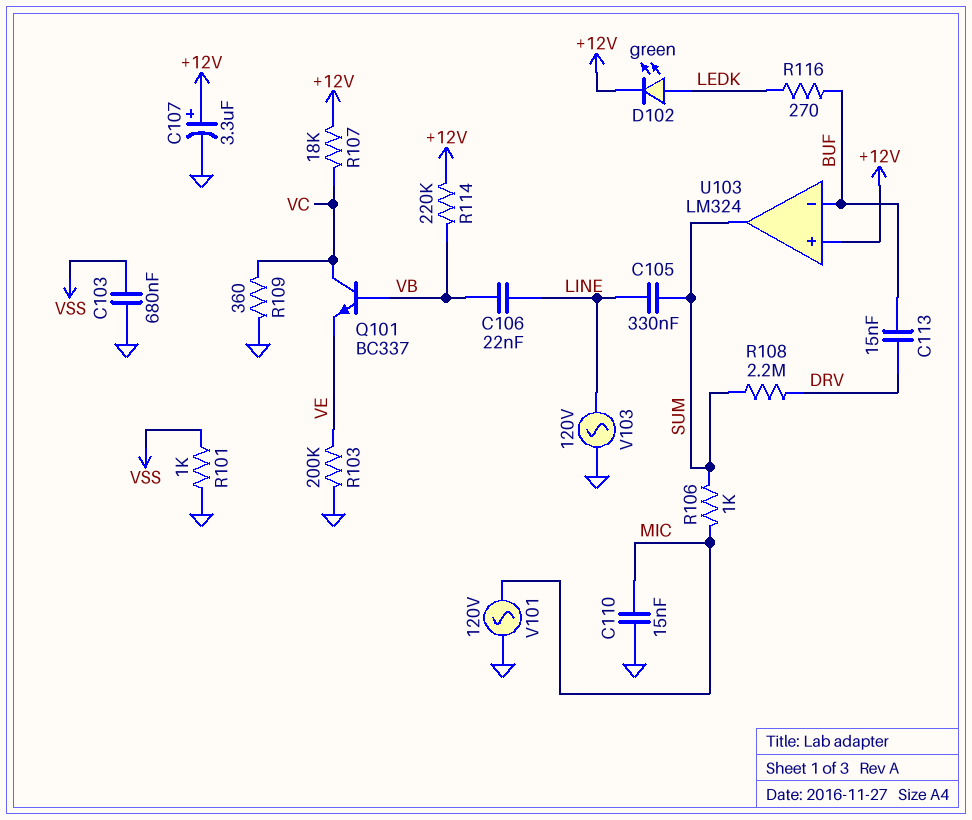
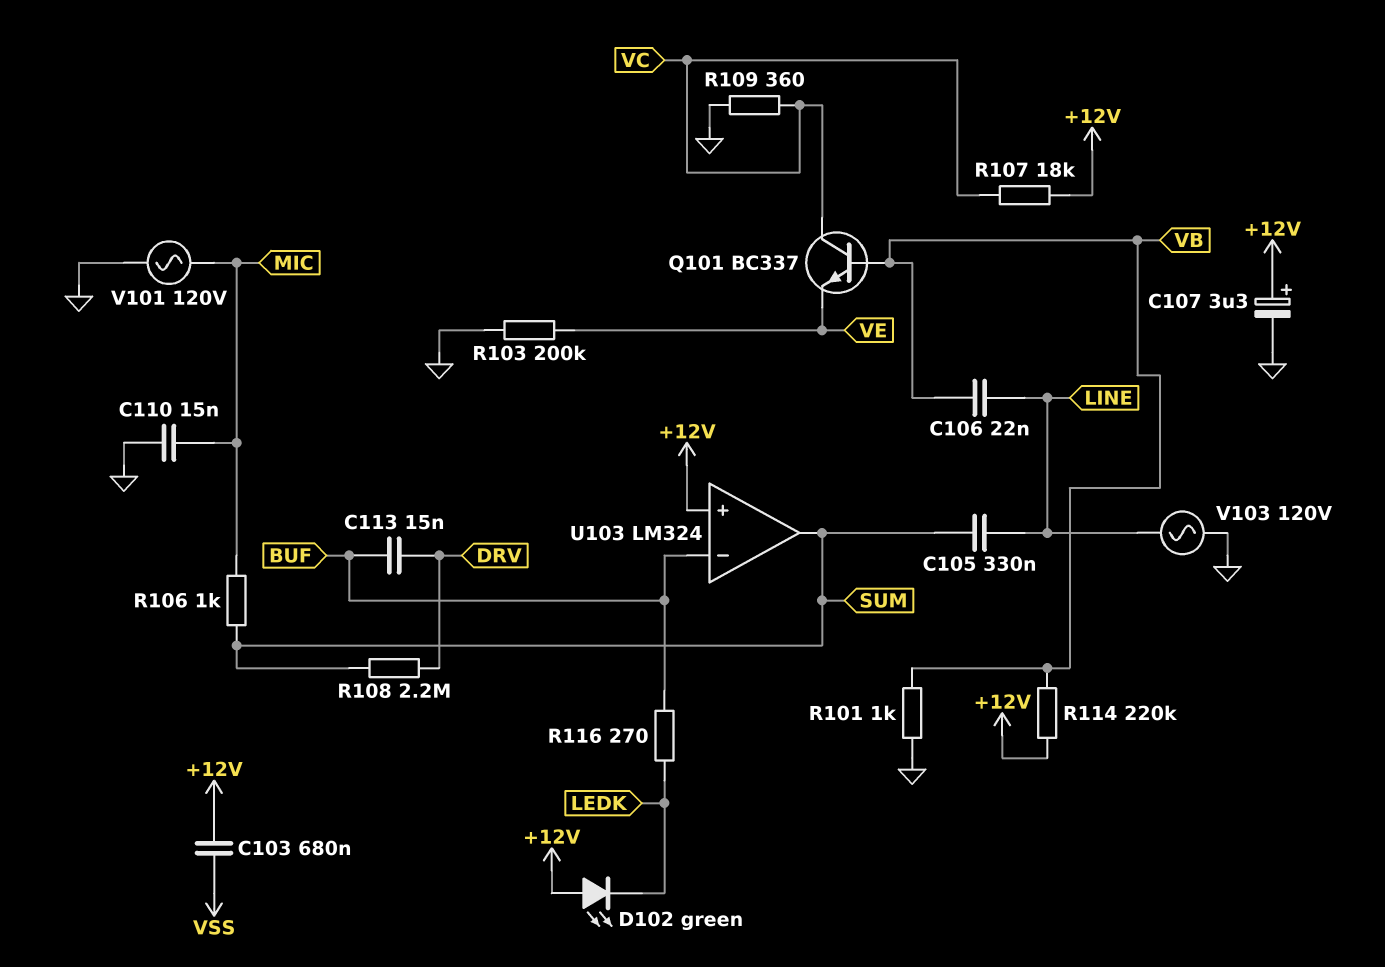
C103: 680nF (GND, VSS) -> 680nF (+12V, VSS)
D102: LED green (A LEDK, K +12V) -> LED green (A +12V, K LEDK)
R101: 1k (GND, VSS) -> 1k (GND, VB)

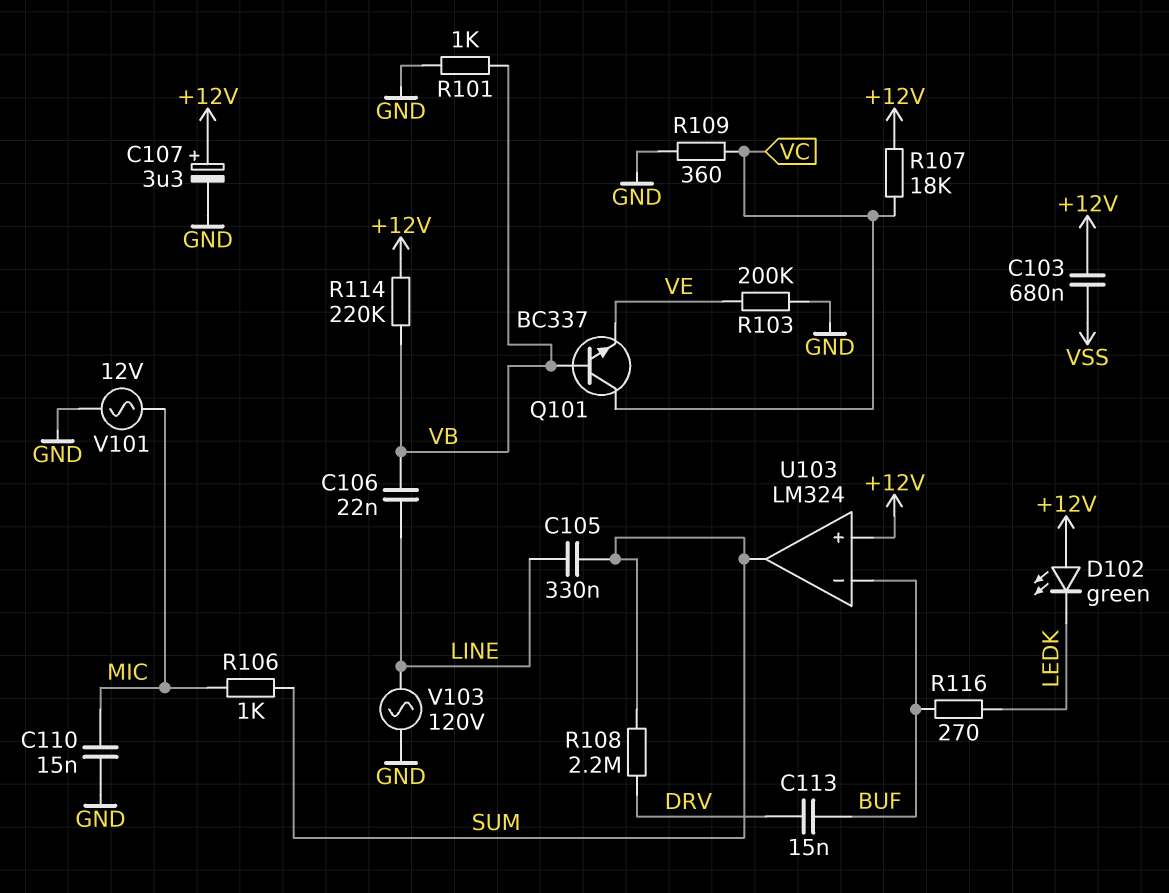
V101: AC 120V (GND, MIC) -> AC 12V (GND, MIC)

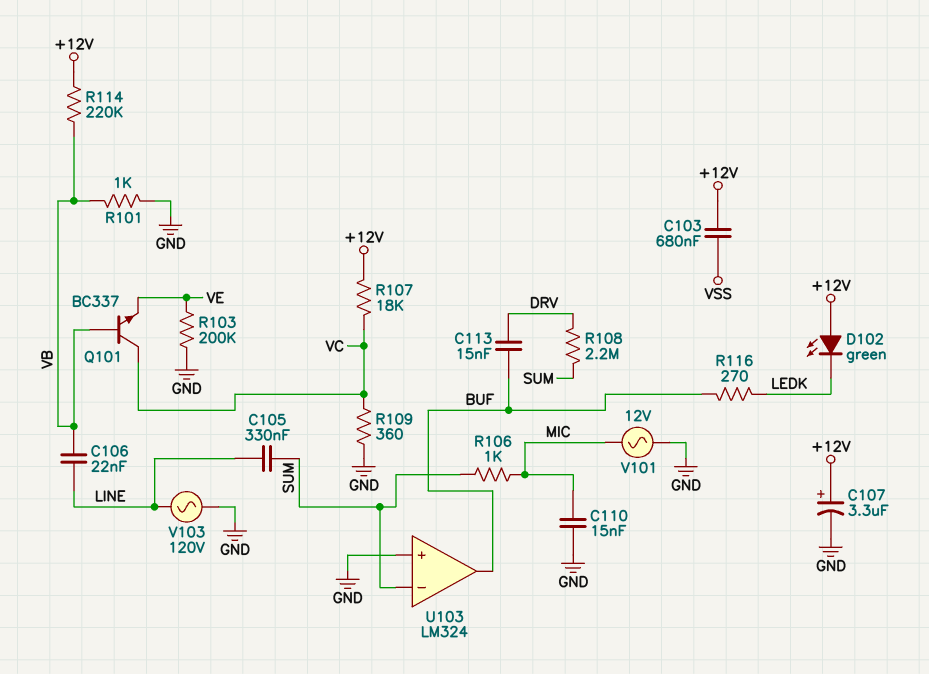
U103 pin in+: +12V -> GND
U103 pin in-: BUF -> SUM
U103 pin out: SUM -> BUF

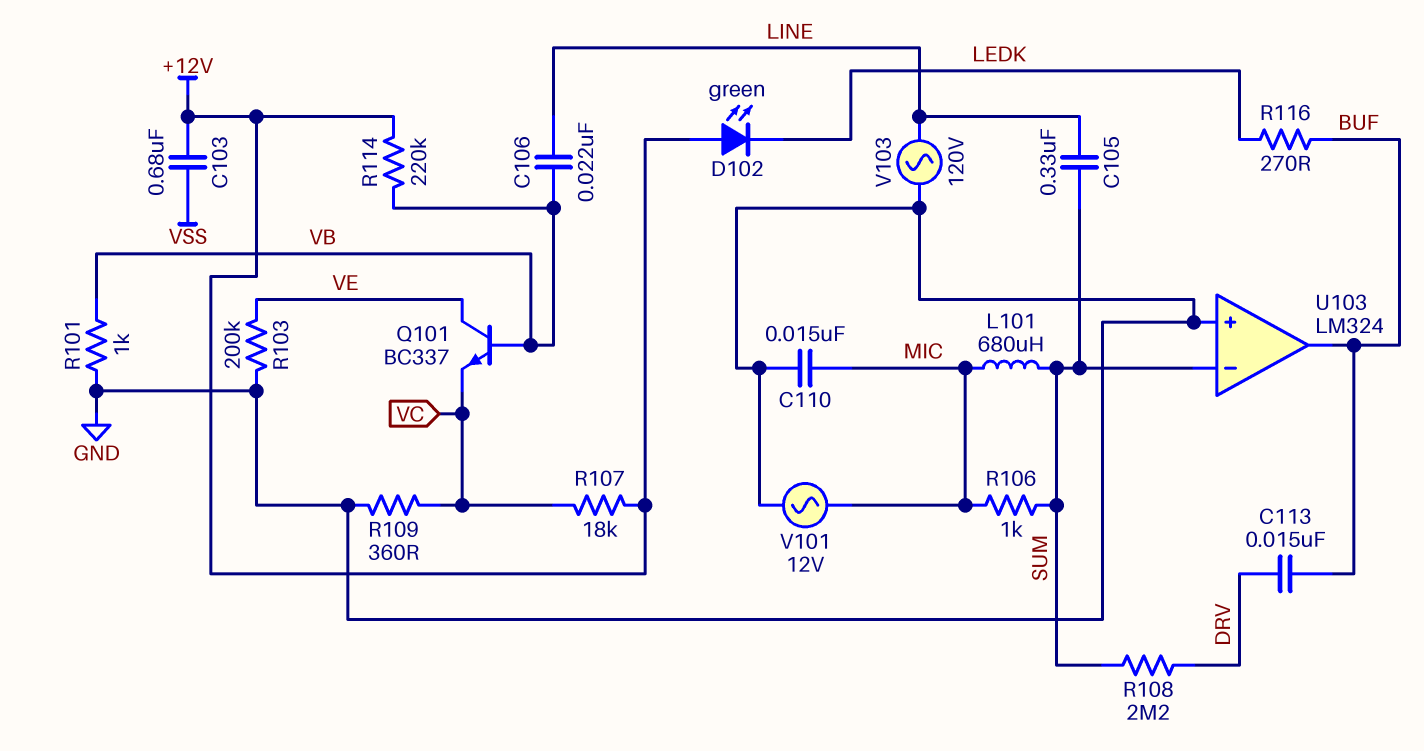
C107: 3.3uF (plus +12V, minus GND) -> none
L101: none -> 680uH (MIC, SUM)
Q101: NPN BC337 (B VB, C VC, E VE) -> NPN BC337 (B VB, C VE, E VC)

